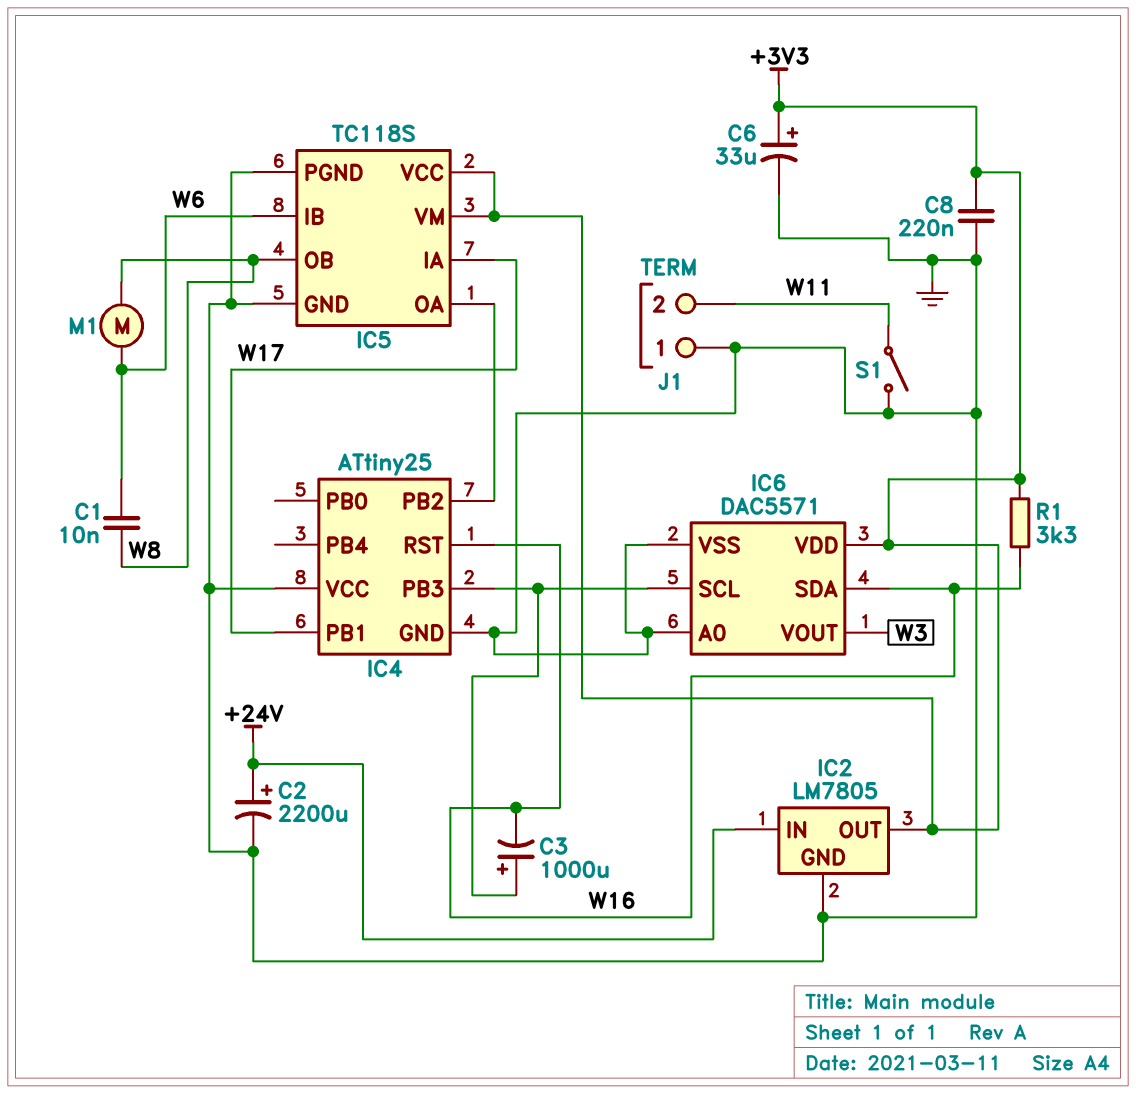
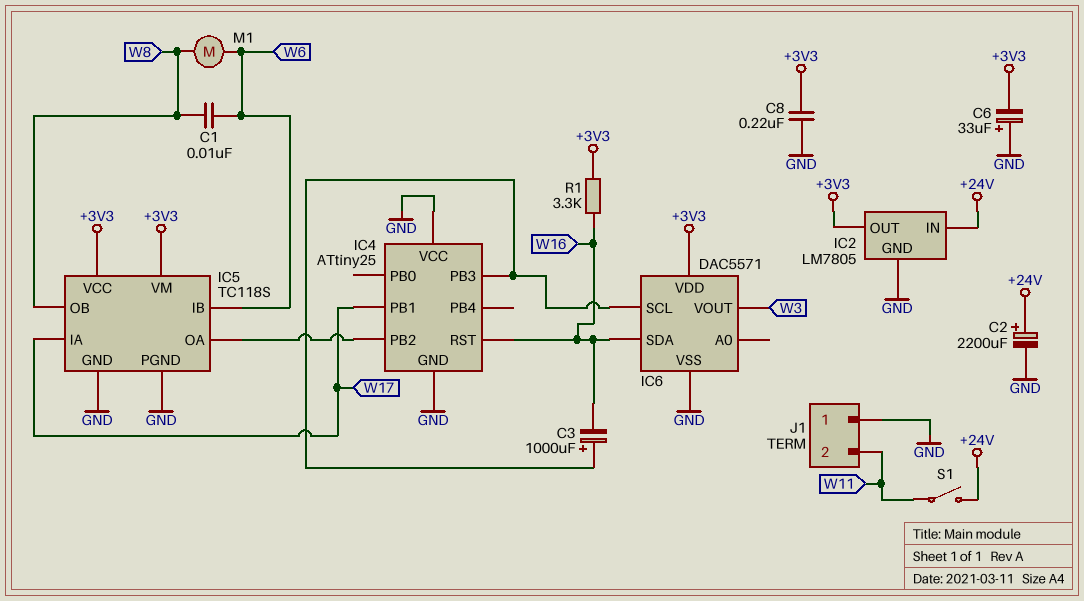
C6: 33uF (plus +3V3, minus GND) -> 33uF (plus GND, minus +3V3)
IC6 pin A0: GND -> none
S1: switch (GND, W11) -> switch (+24V, W11)

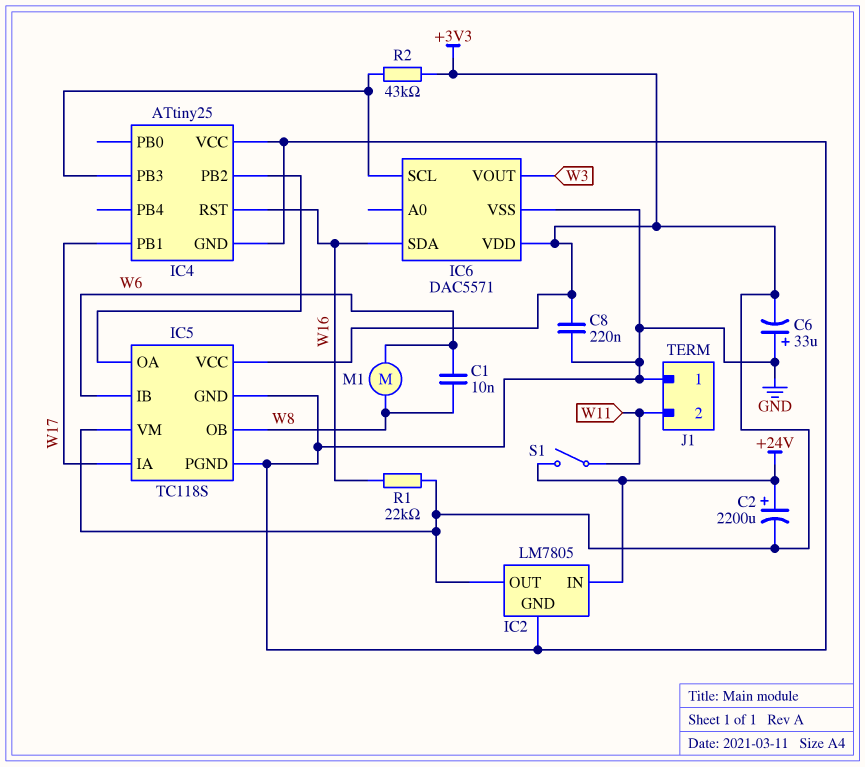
C2: 2200uF (plus +24V, minus GND) -> 2200uF (plus +24V, minus +3V3)
C3: 1000uF (plus IC4/PB3, minus W16) -> none
R1: 3.3k (+3V3, W16) -> 22k (+3V3, W16)
R2: none -> 43k (+3V3, IC4/PB3)

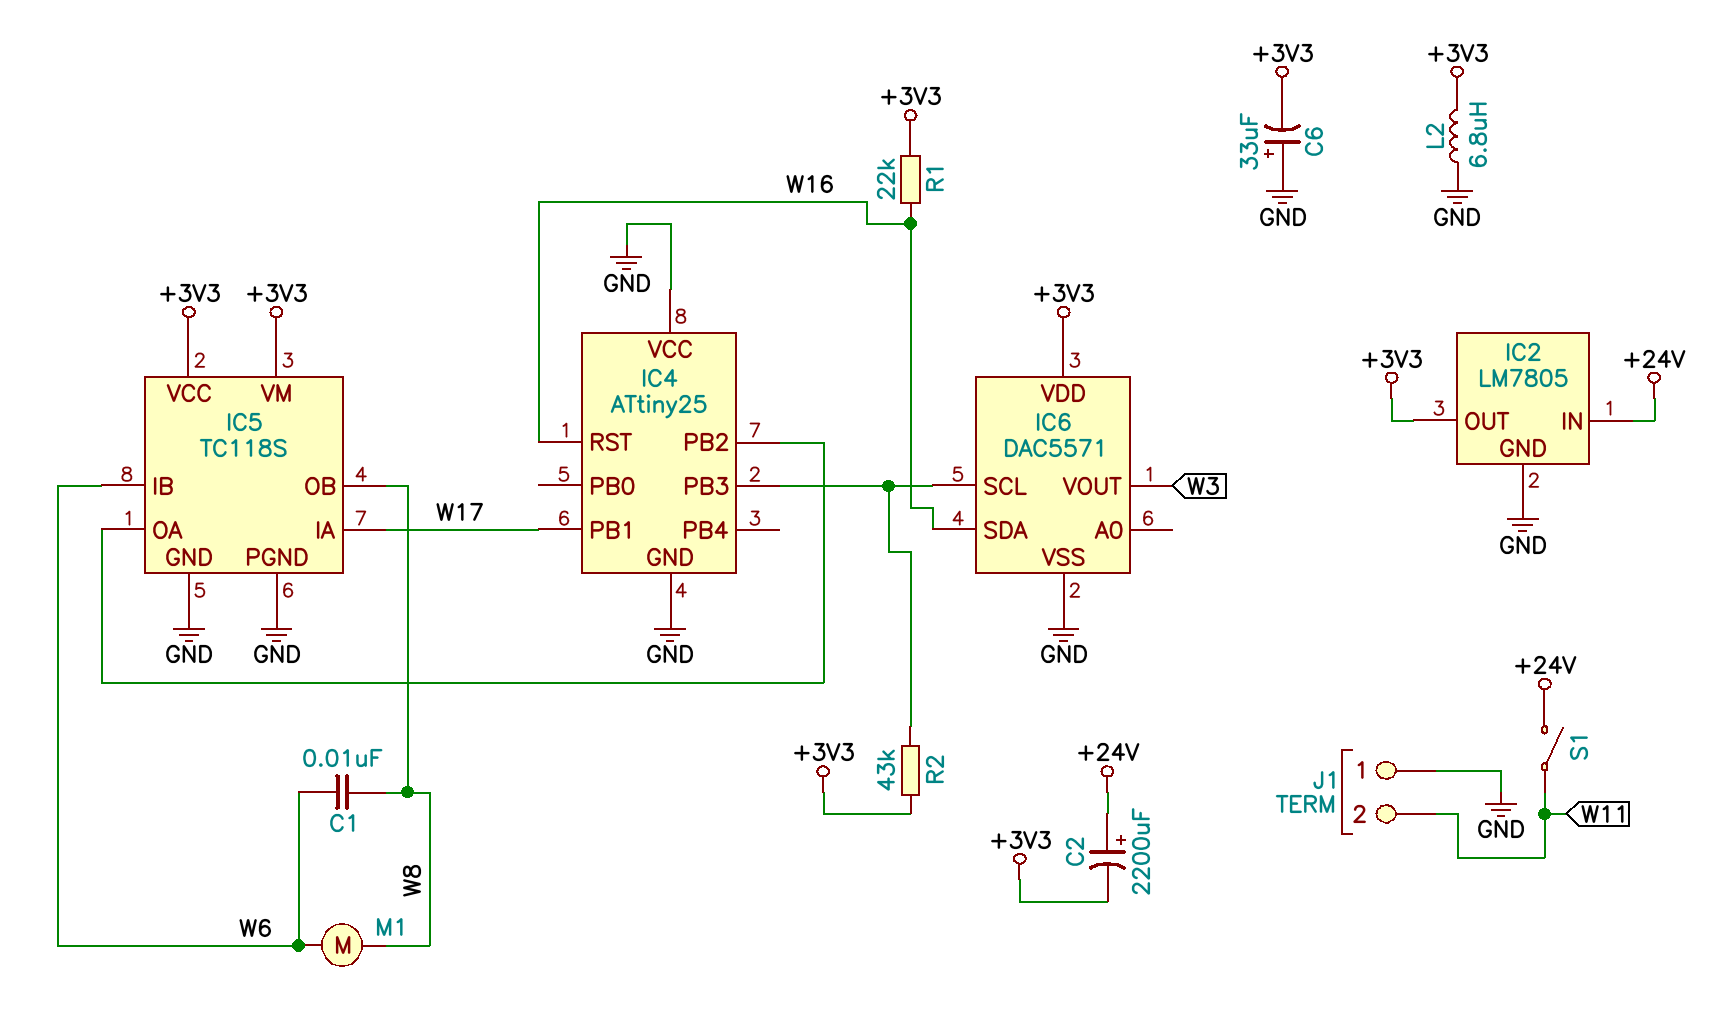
C8: 220nF (+3V3, GND) -> none
L2: none -> 6.8uH (+3V3, GND)

